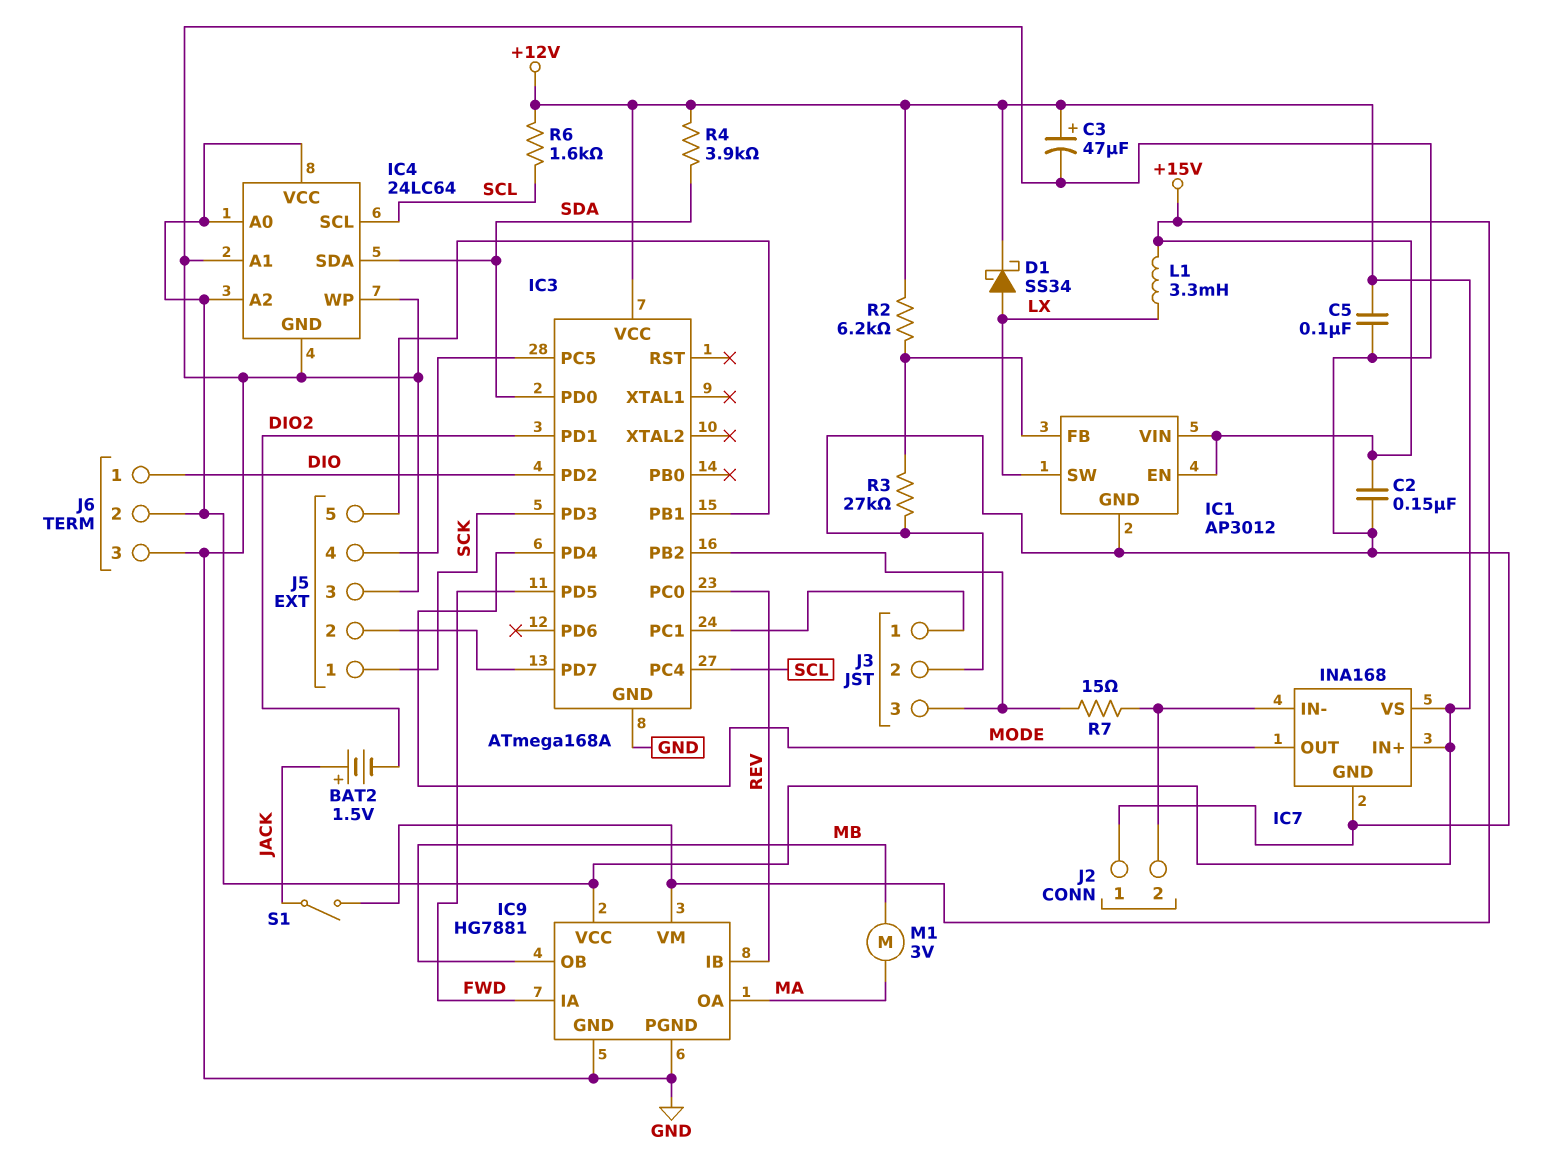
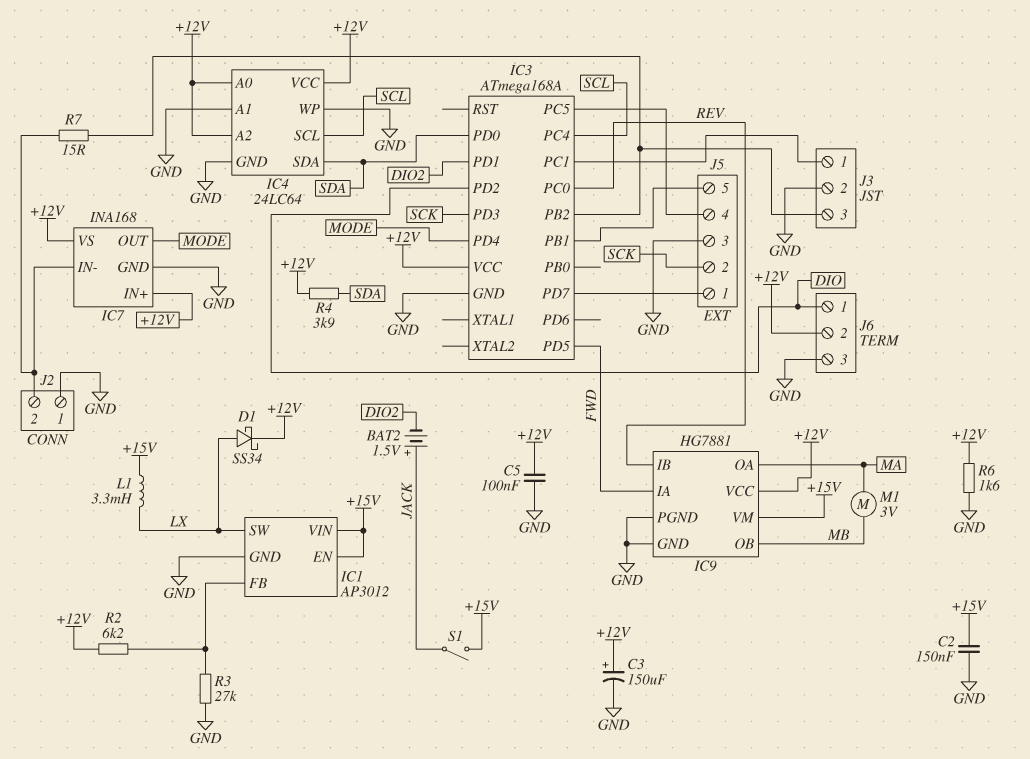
C3: 47uF (plus +12V, minus GND) -> 150uF (plus +12V, minus GND)
J5 pin 1: SCK -> IC3/PD7
J5 pin 2: IC3/PD7 -> SCK
R6: 1.6k (+12V, SCL) -> 1.6k (+12V, GND)

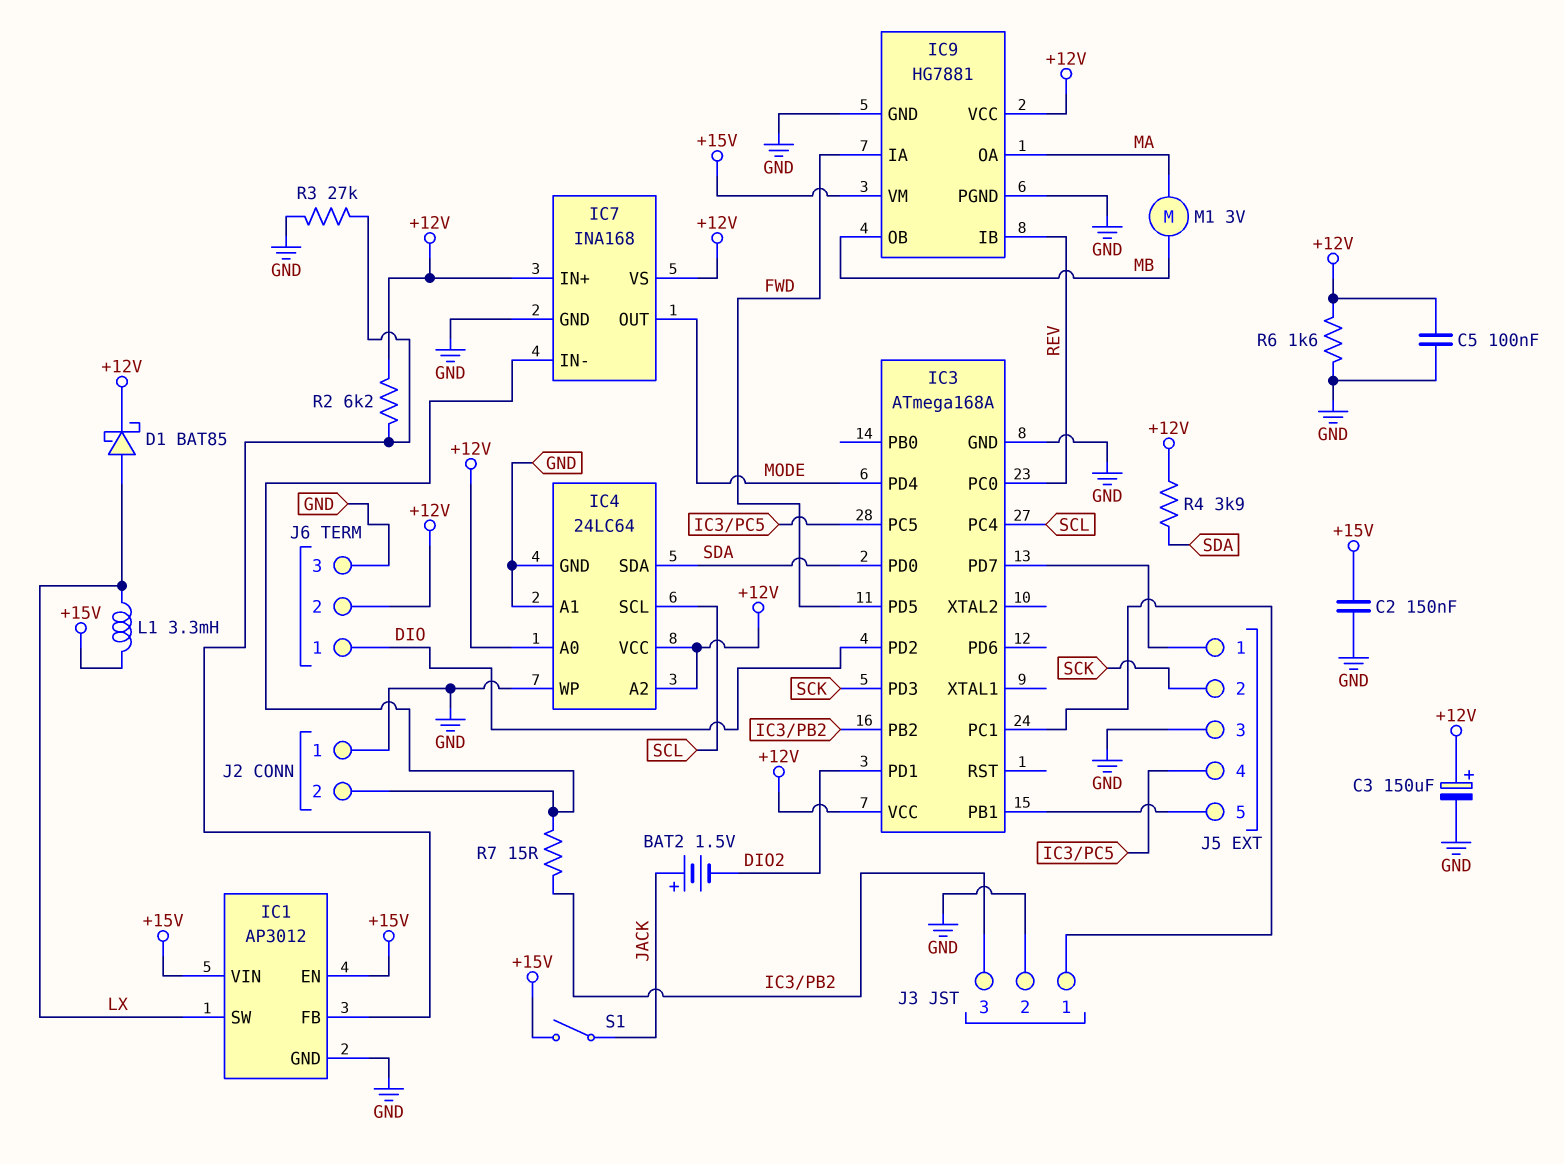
D1: schottky SS34 (A LX, K +12V) -> schottky BAT85 (A LX, K +12V)

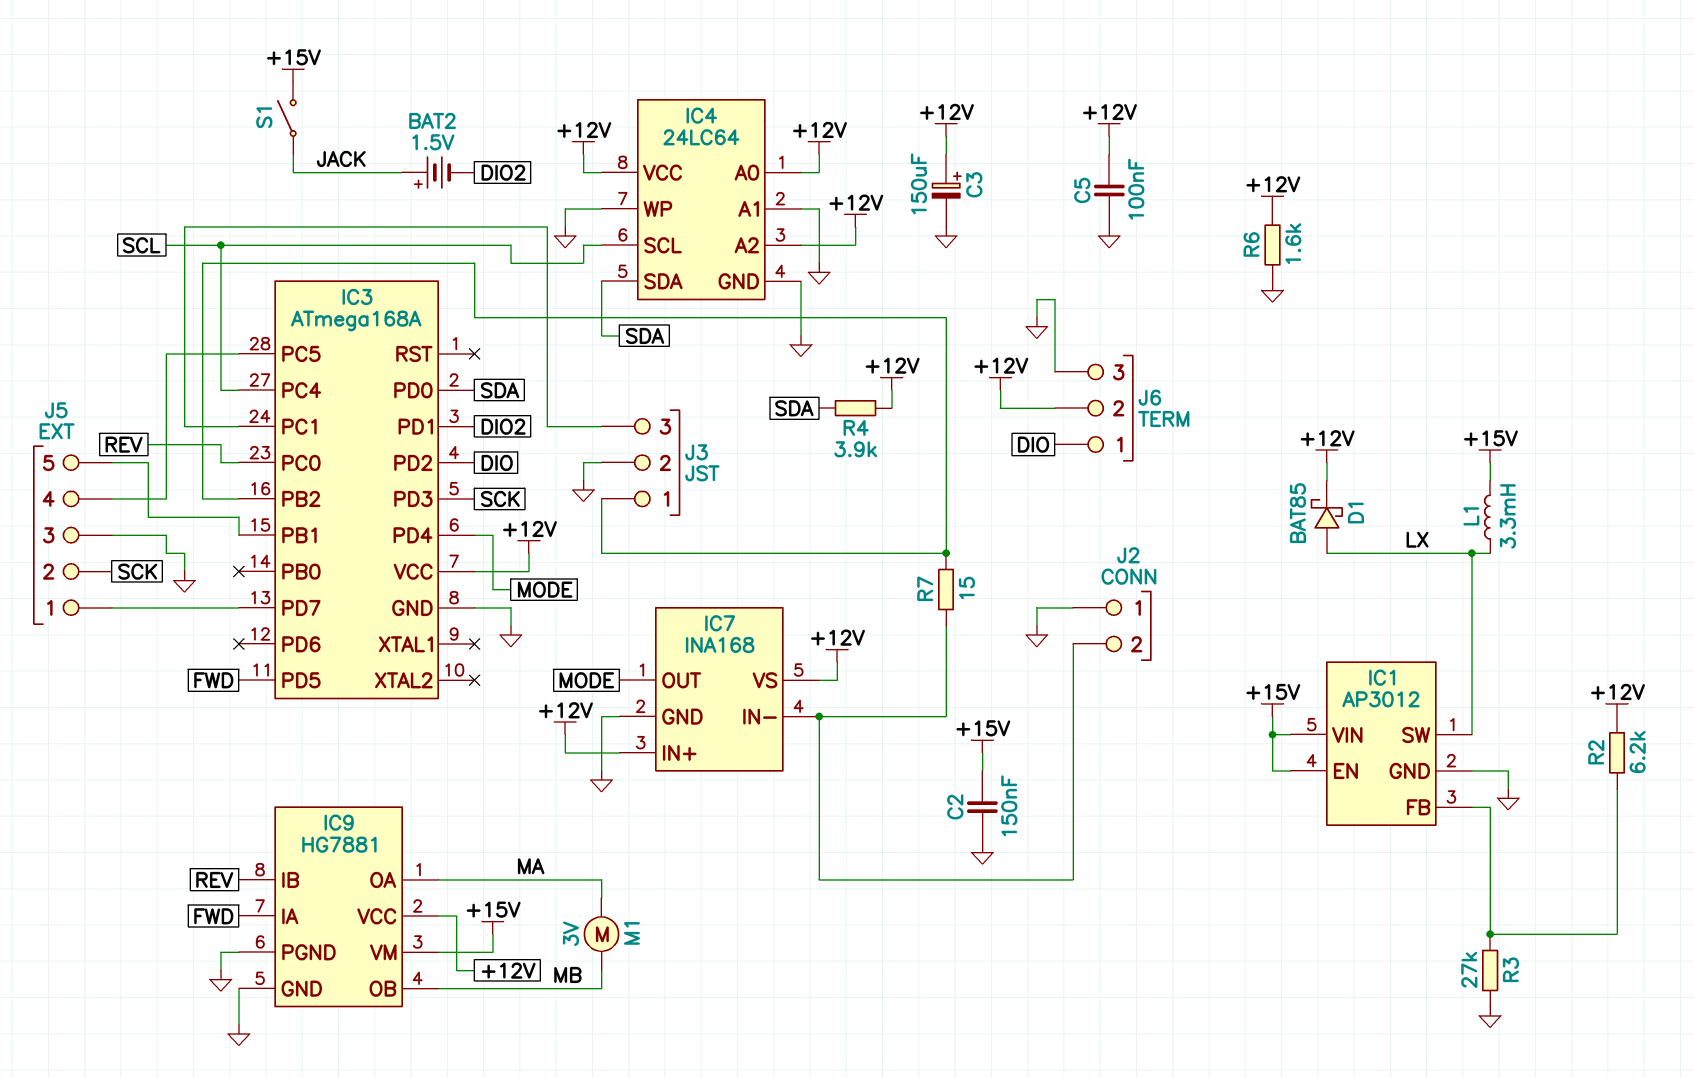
J3 pin 1: IC3/PC1 -> IC3/PB2
J3 pin 3: IC3/PB2 -> IC3/PC1

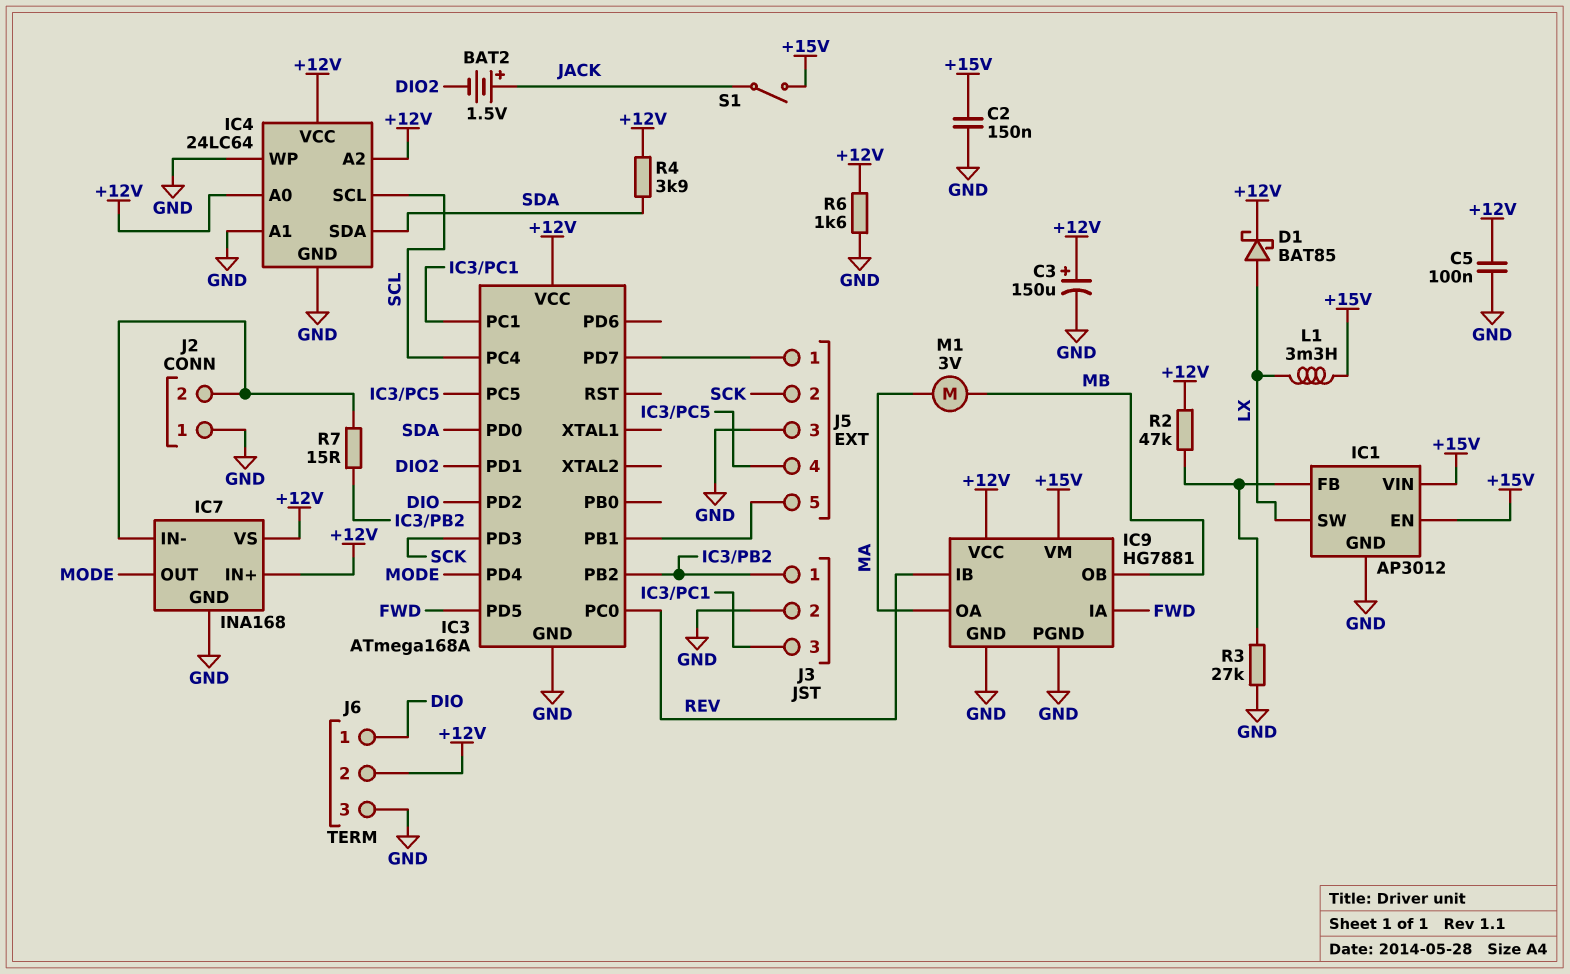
R2: 6.2k (+12V, IC1/FB) -> 47k (+12V, IC1/FB)

